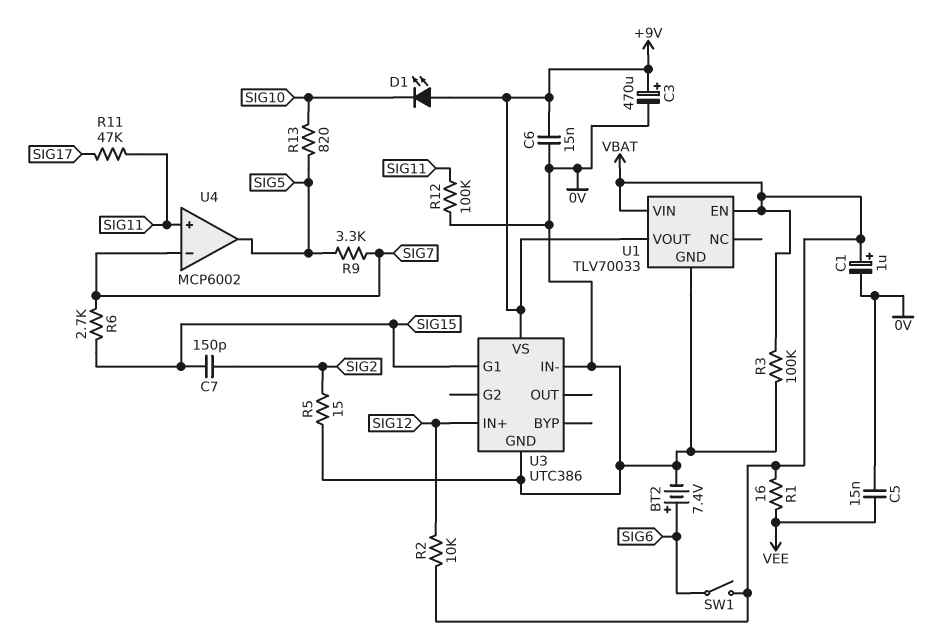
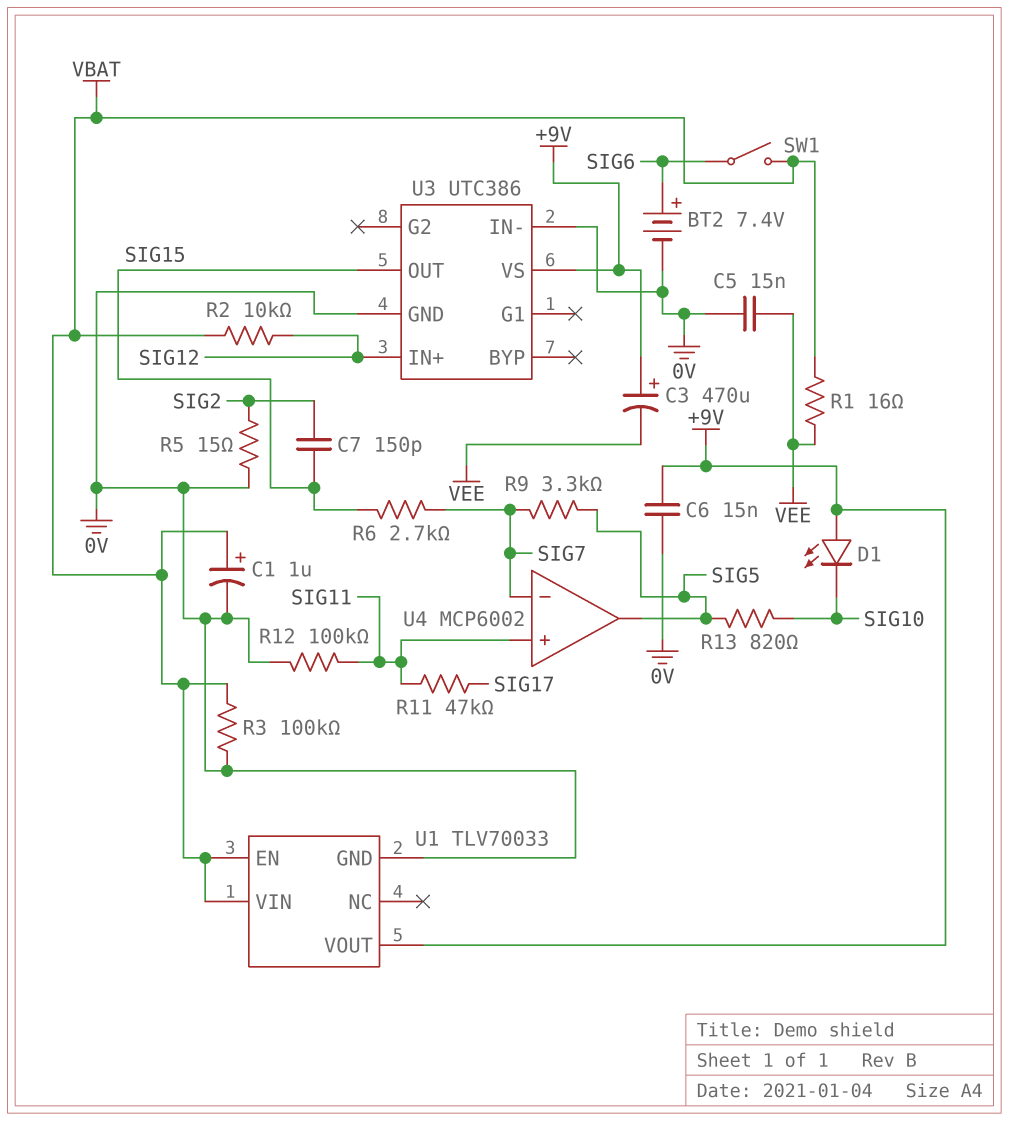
C3: 470uF (plus +9V, minus 0V) -> 470uF (plus +9V, minus VEE)
U3 pin G1: SIG15 -> none
U3 pin OUT: none -> SIG15

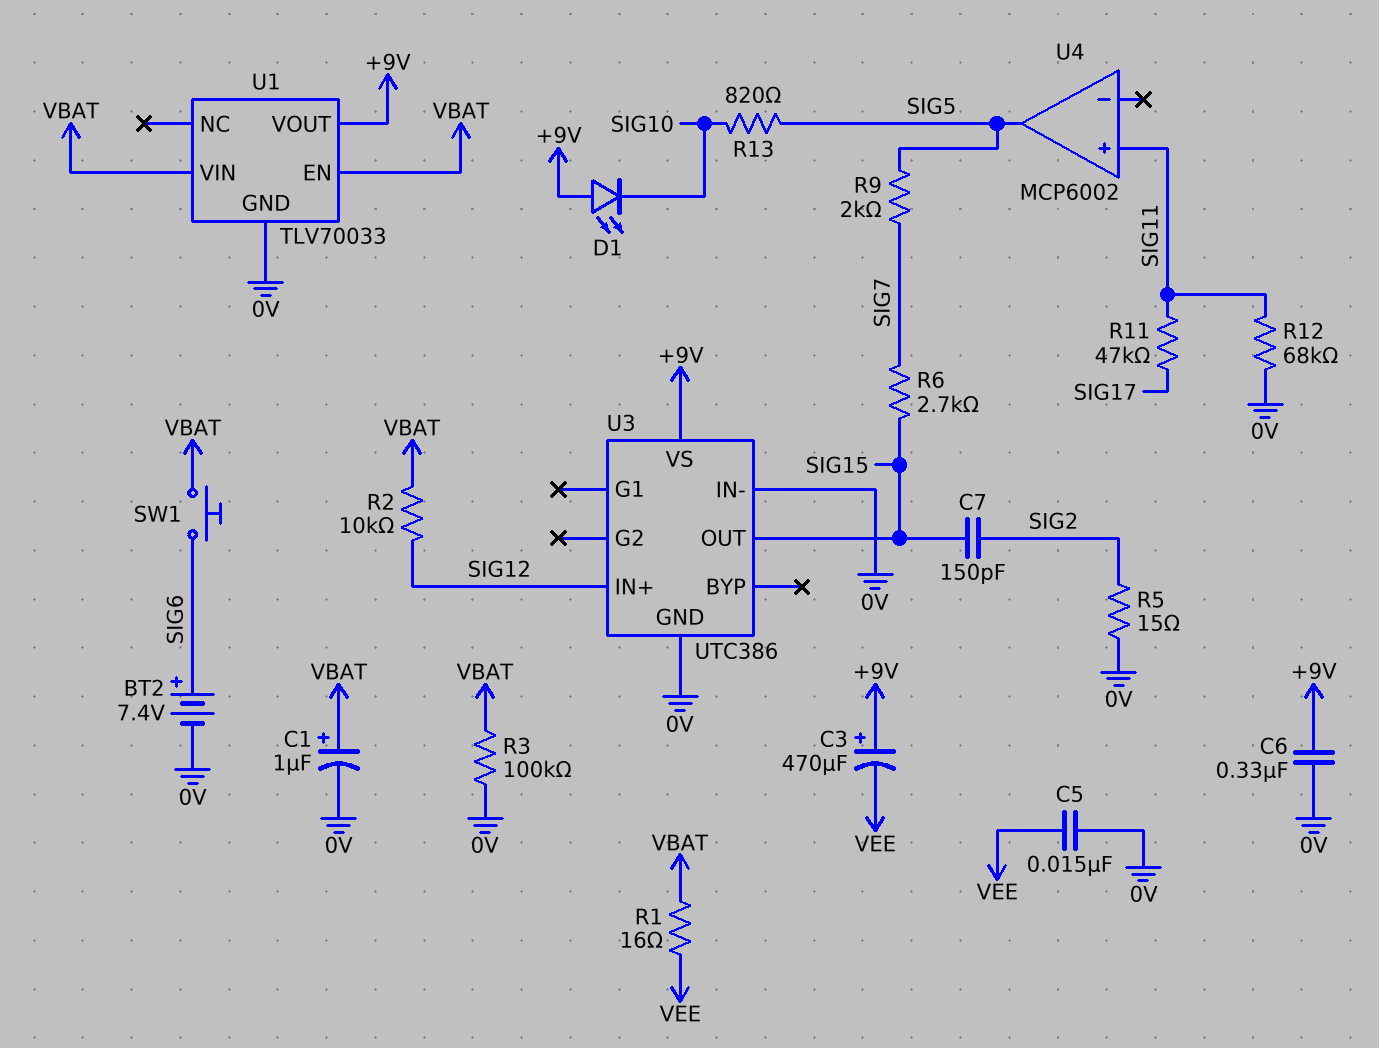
C6: 15nF (+9V, 0V) -> 330nF (+9V, 0V)
R9: 3.3k (SIG5, SIG7) -> 2k (SIG5, SIG7)
R12: 100k (0V, SIG11) -> 68k (0V, SIG11)
SW1: switch (SIG6, VBAT) -> button (SIG6, VBAT)
U4 pin in-: SIG7 -> none

